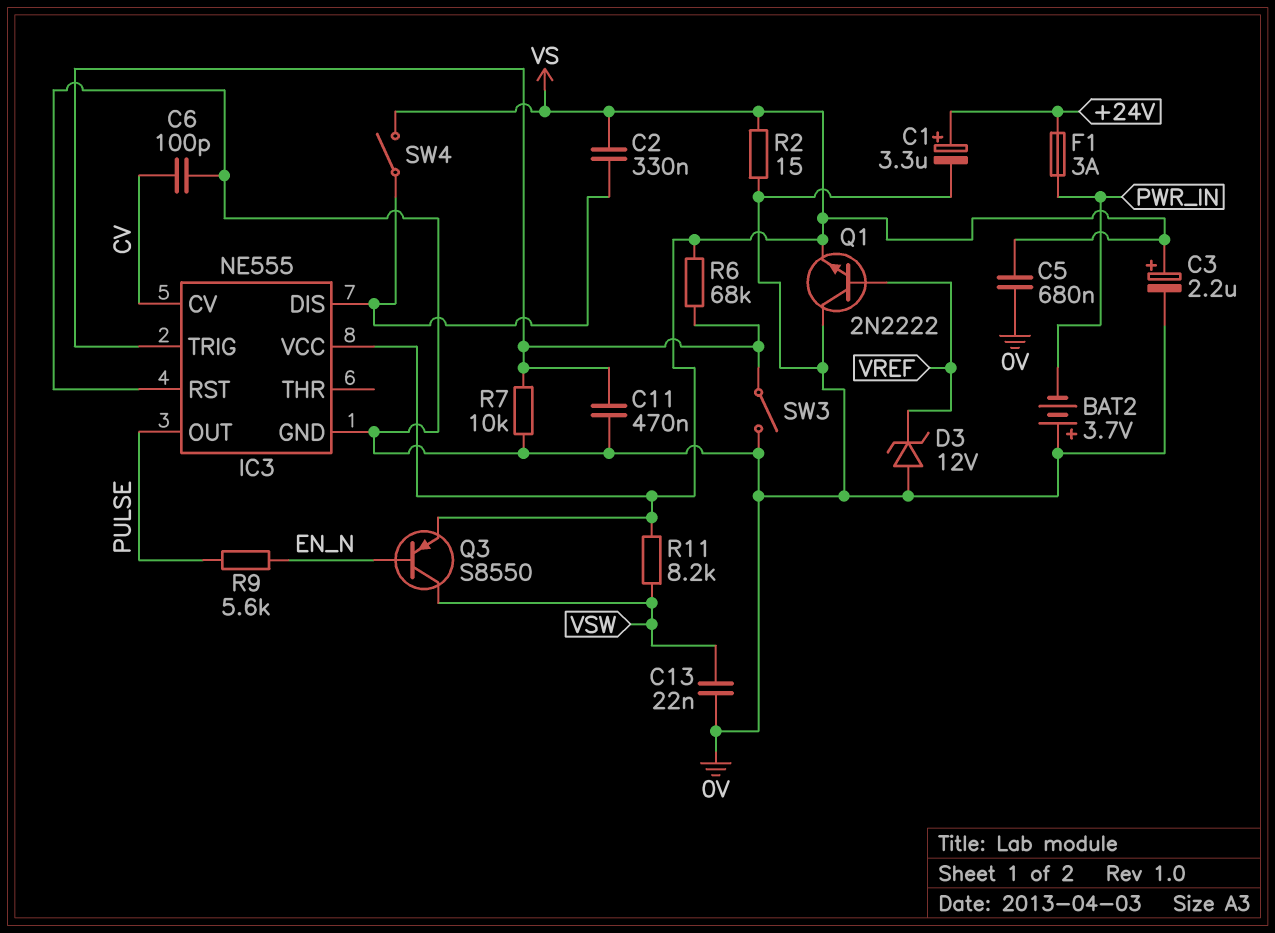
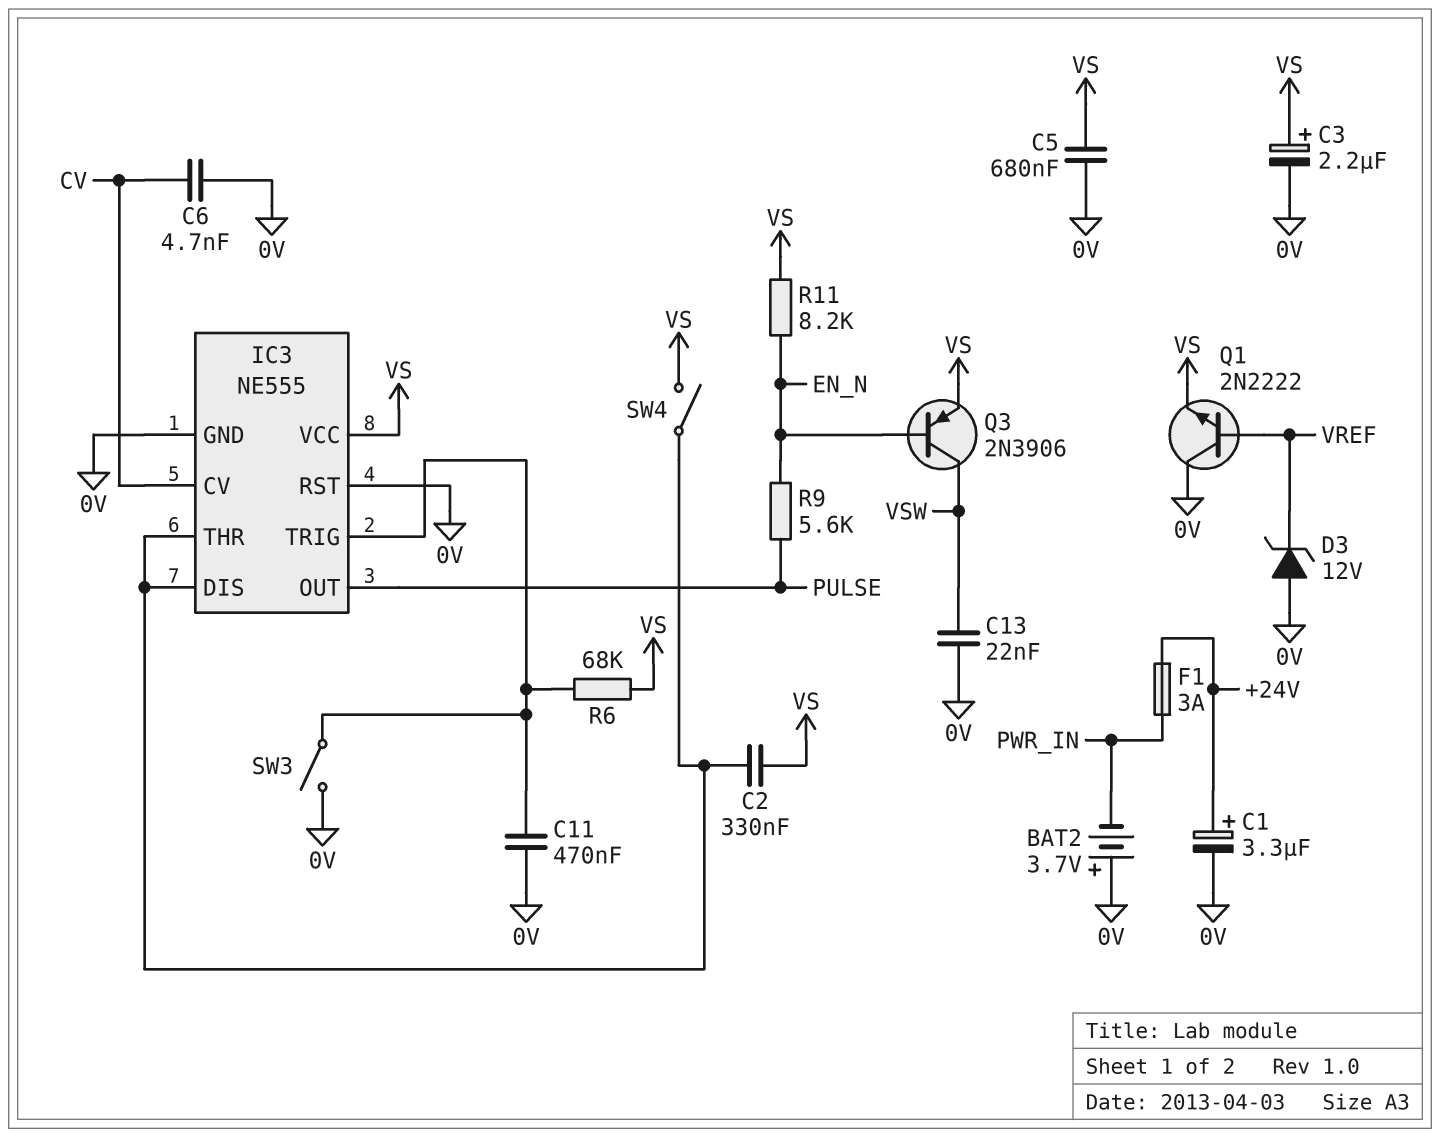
C6: 100pF (0V, CV) -> 4.7nF (0V, CV)
IC3 pin THR: none -> IC3/DIS
Q3: PNP S8550 (B EN_N, C VSW, E VS) -> PNP 2N3906 (B EN_N, C VSW, E VS)
R2: 15 (0V, VS) -> none
R7: 10k (0V, IC3/TRIG) -> none
R11: 8.2k (VS, VSW) -> 8.2k (EN_N, VS)

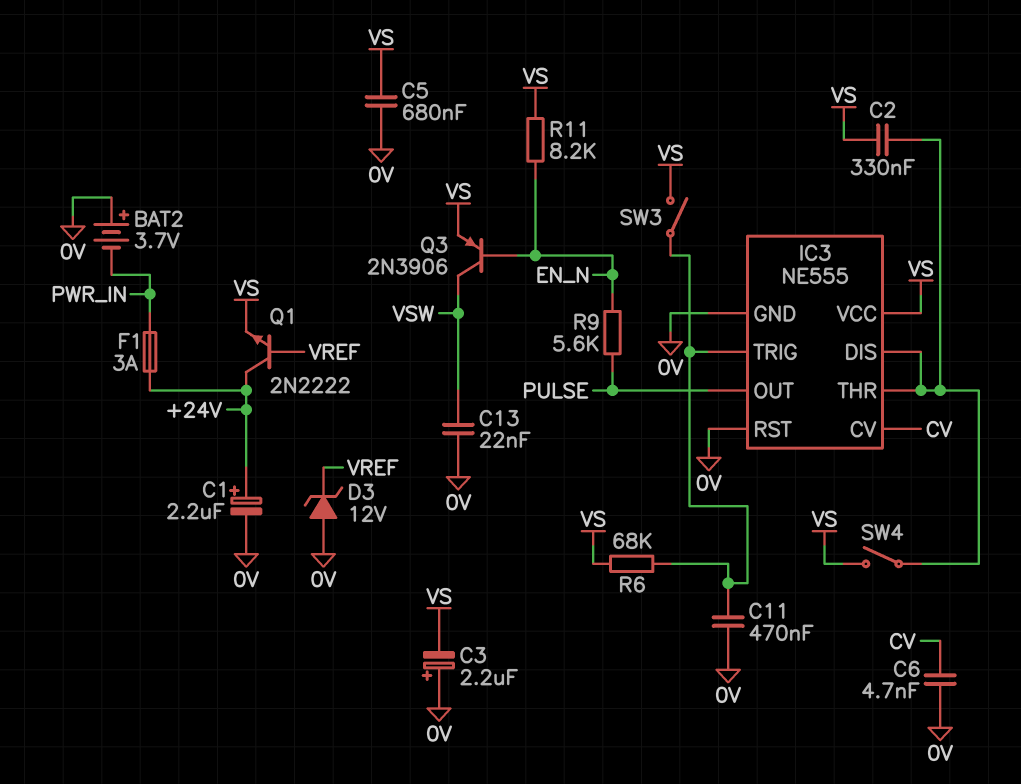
C1: 3.3uF (plus +24V, minus 0V) -> 2.2uF (plus +24V, minus 0V)
C3: 2.2uF (plus VS, minus 0V) -> 2.2uF (plus 0V, minus VS)
Q1: NPN 2N2222 (B VREF, C 0V, E VS) -> NPN 2N2222 (B VREF, C +24V, E VS)
SW3: switch (0V, IC3/TRIG) -> switch (IC3/TRIG, VS)

